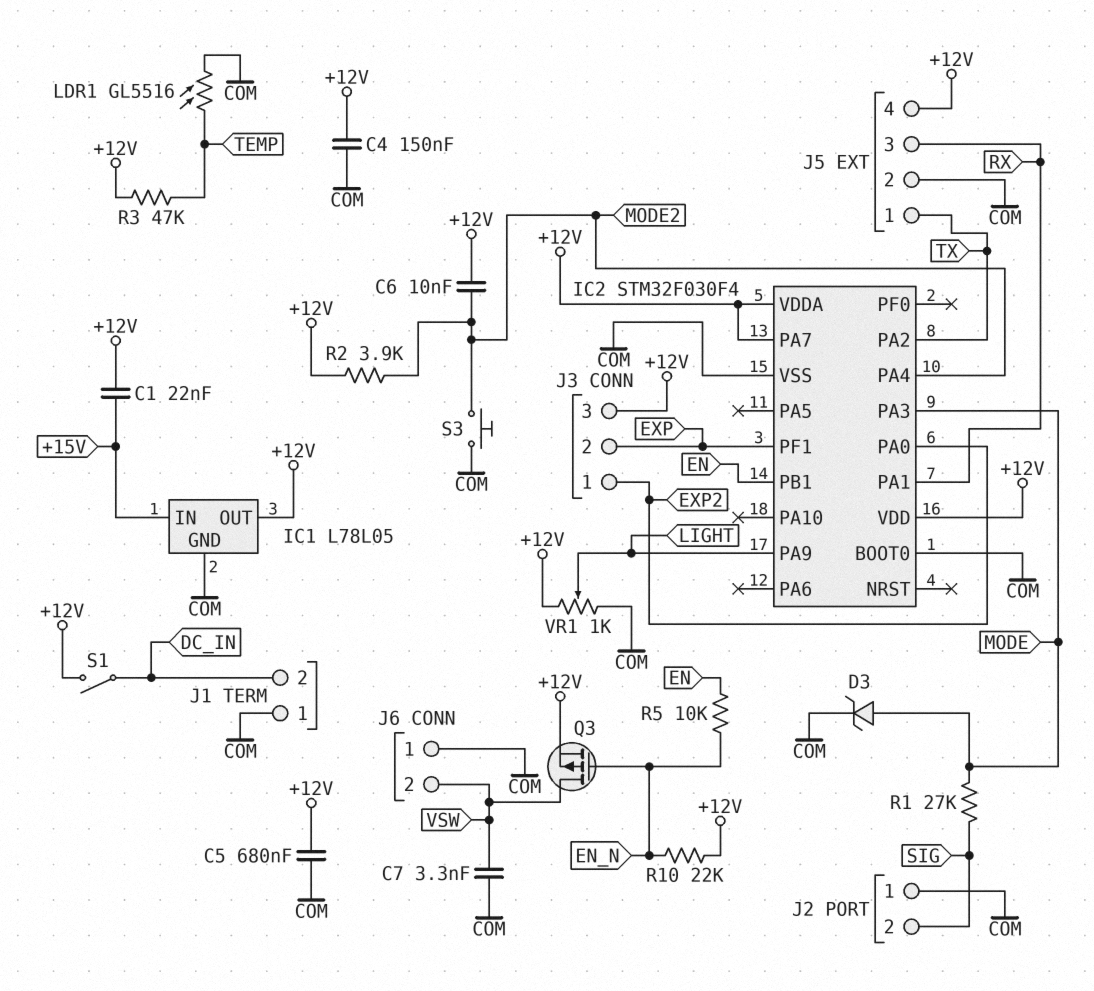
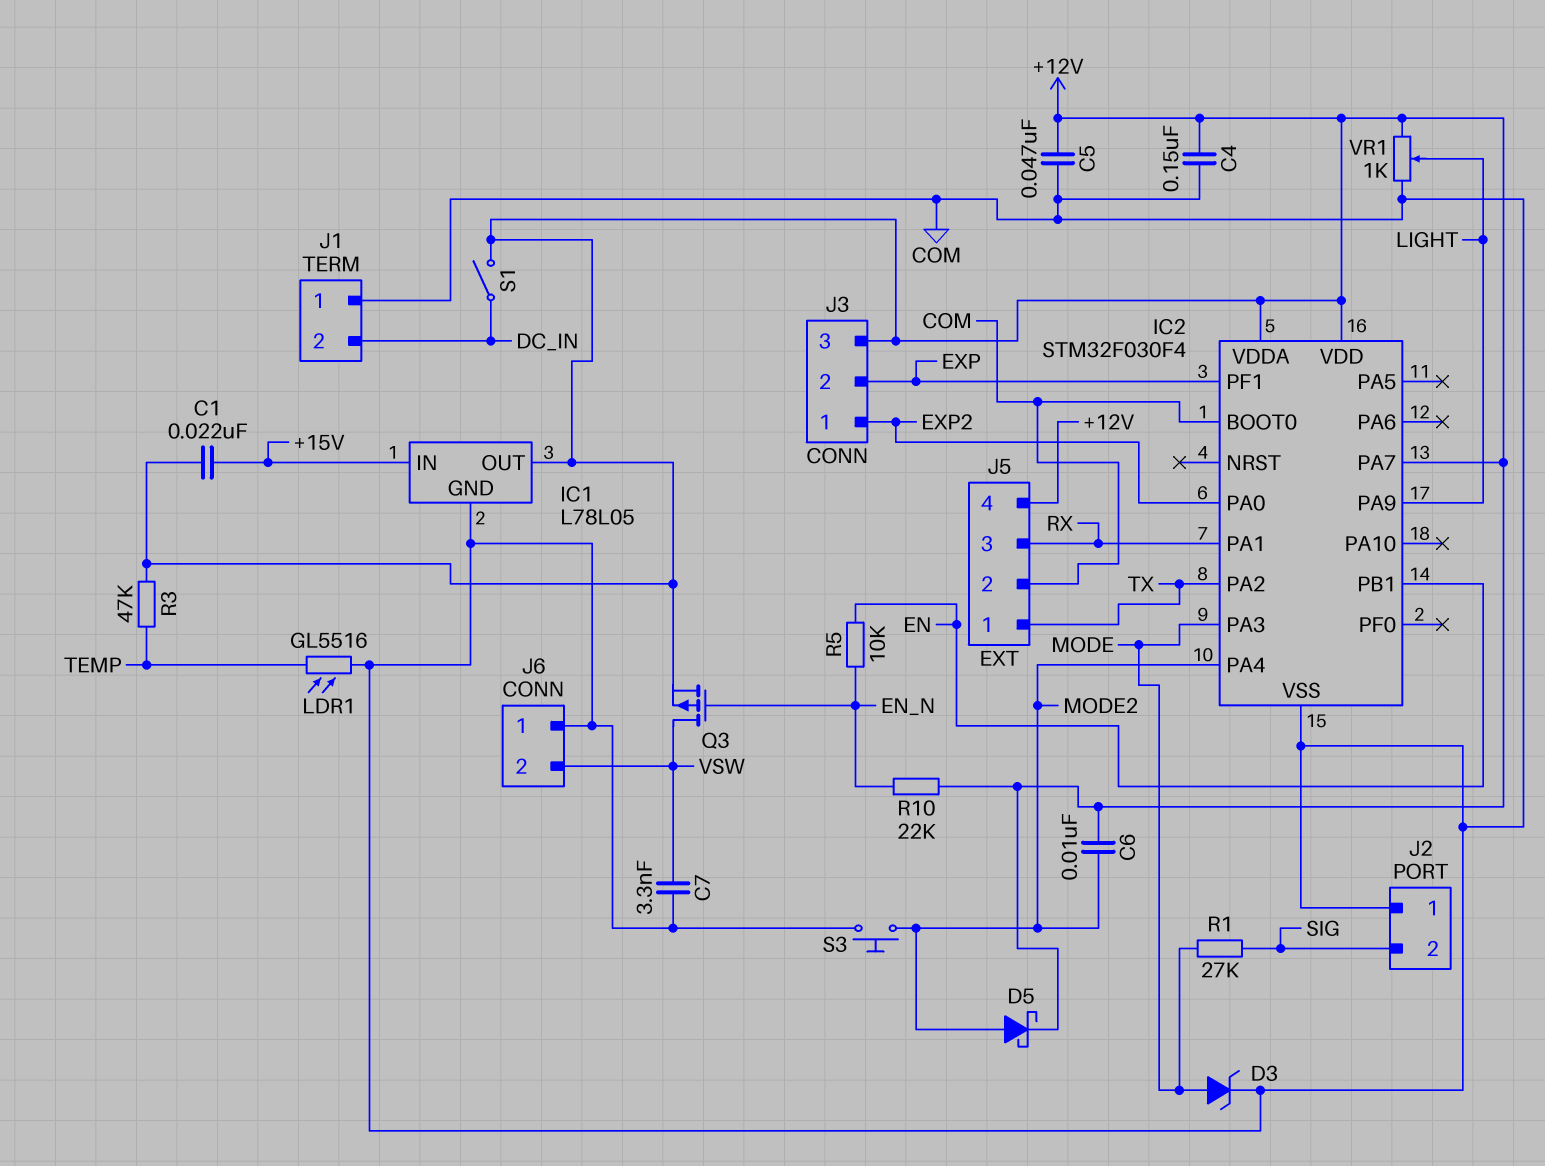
C5: 680nF (+12V, COM) -> 47nF (+12V, COM)
D5: none -> schottky (A MODE2, K +12V)
R2: 3.9k (+12V, MODE2) -> none

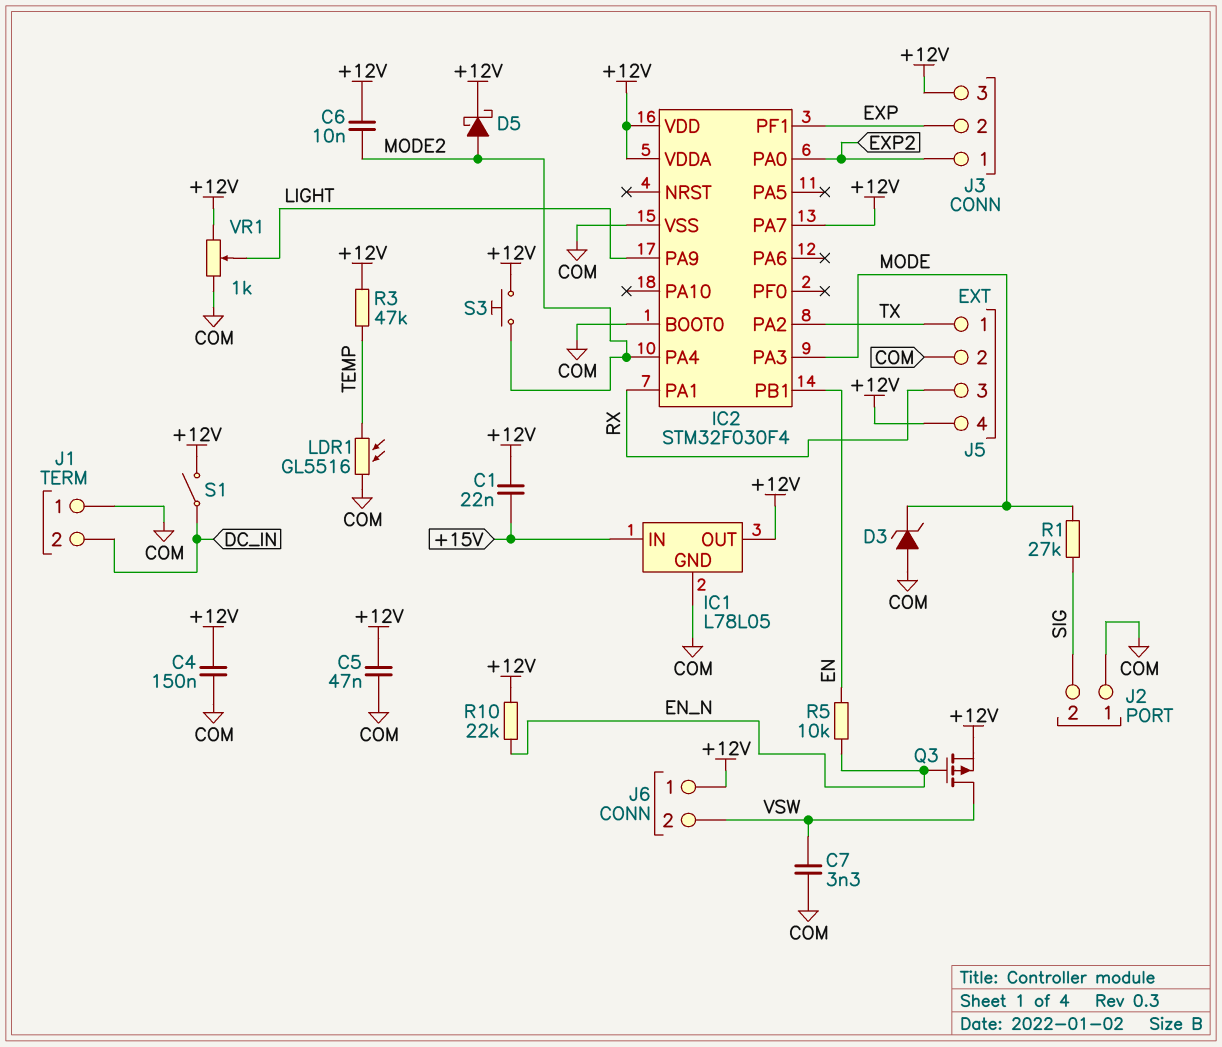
D3: zener (A MODE, K COM) -> zener (A COM, K MODE)
J6 pin 1: COM -> +12V
S3: button (COM, MODE2) -> button (+12V, MODE2)

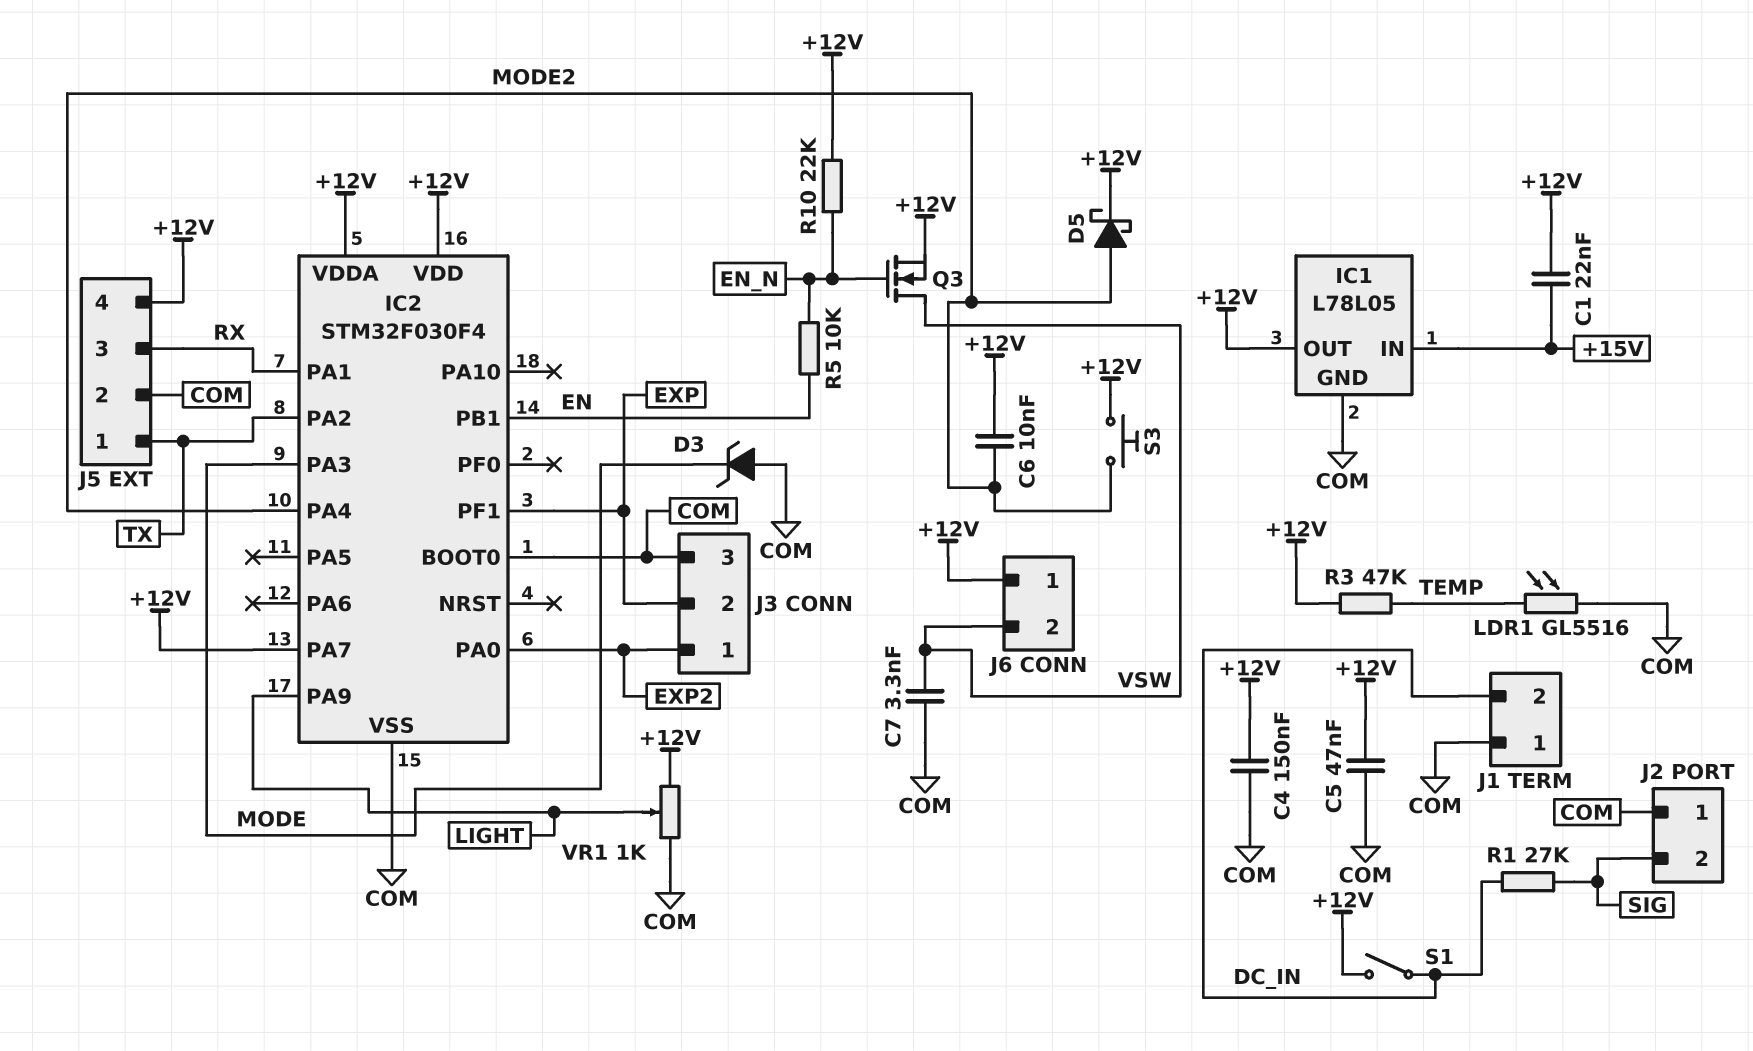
J3 pin 3: +12V -> COM
Q3: PMOS (G EN_N, D VSW, S +12V) -> NMOS (G EN_N, D VSW, S +12V)
R1: 27k (MODE, SIG) -> 27k (DC_IN, SIG)

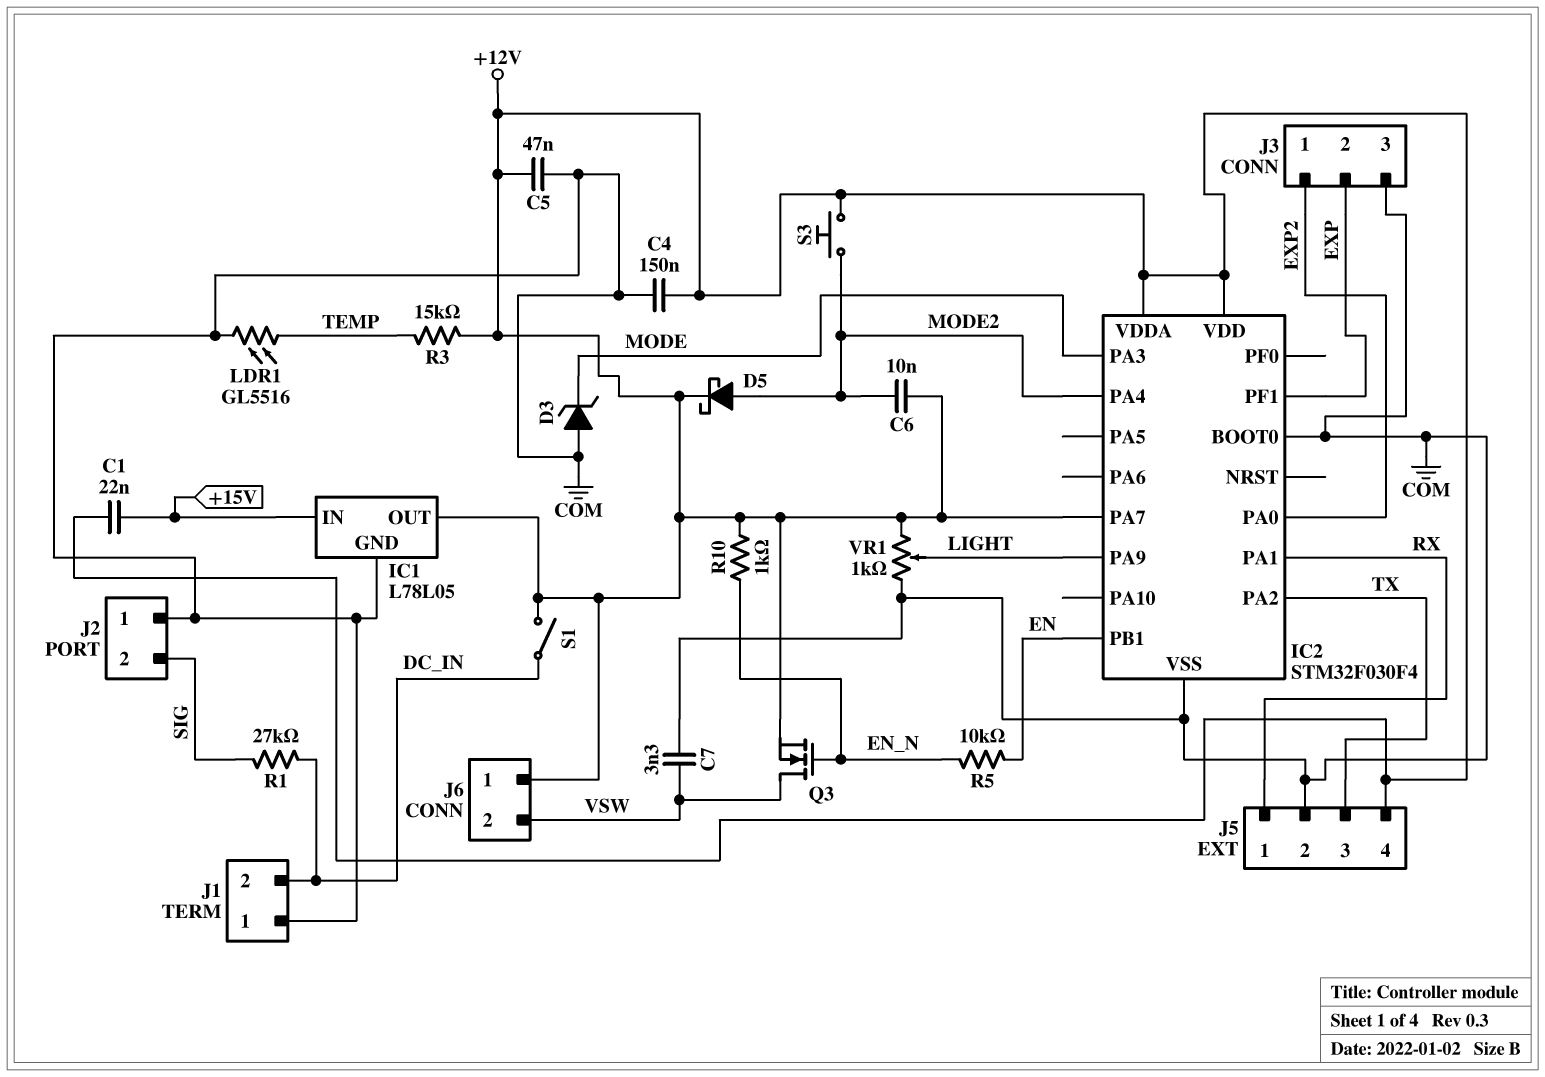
J5 pin 1: TX -> RX
J5 pin 3: RX -> TX
R3: 47k (+12V, TEMP) -> 15k (+12V, TEMP)
R10: 22k (+12V, EN_N) -> 1k (+12V, EN_N)

